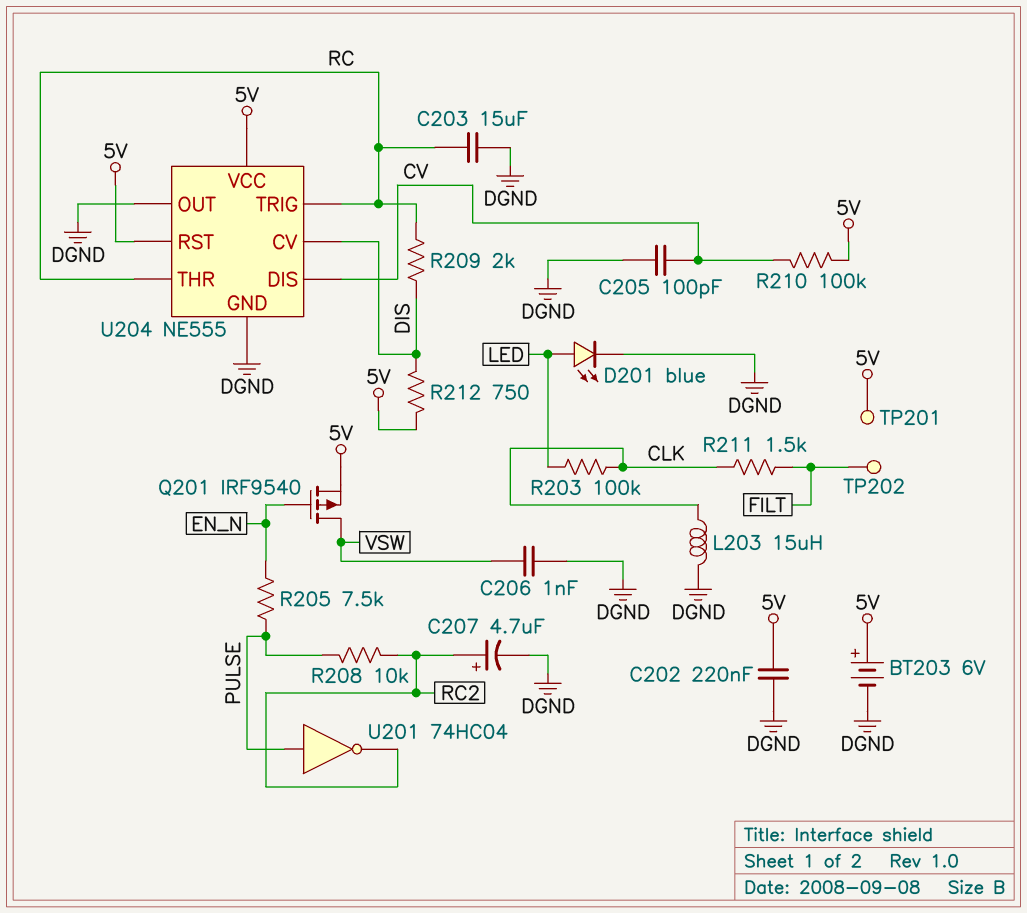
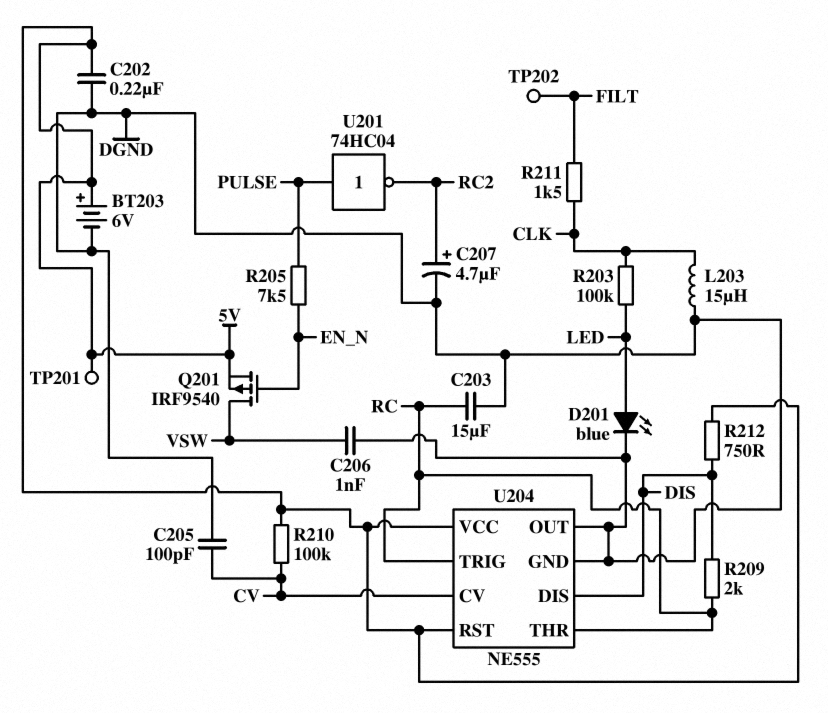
R208: 10k (PULSE, RC2) -> none
U204 pin CV: DIS -> CV
U204 pin DIS: CV -> DIS

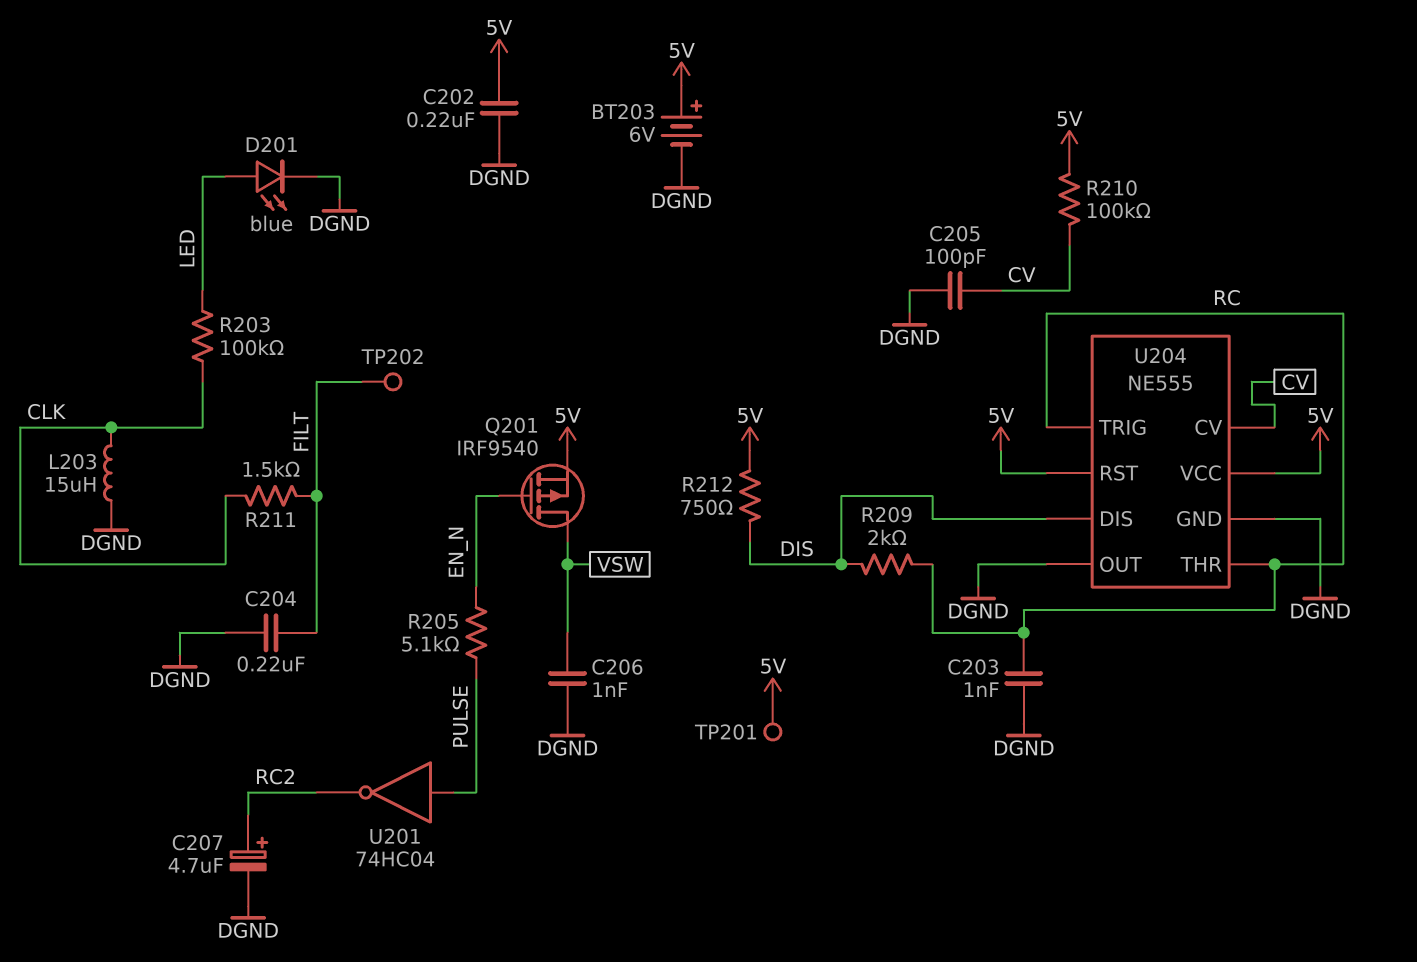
C203: 15uF (DGND, RC) -> 1nF (DGND, RC)
C204: none -> 220nF (DGND, FILT)
R205: 7.5k (EN_N, PULSE) -> 5.1k (EN_N, PULSE)

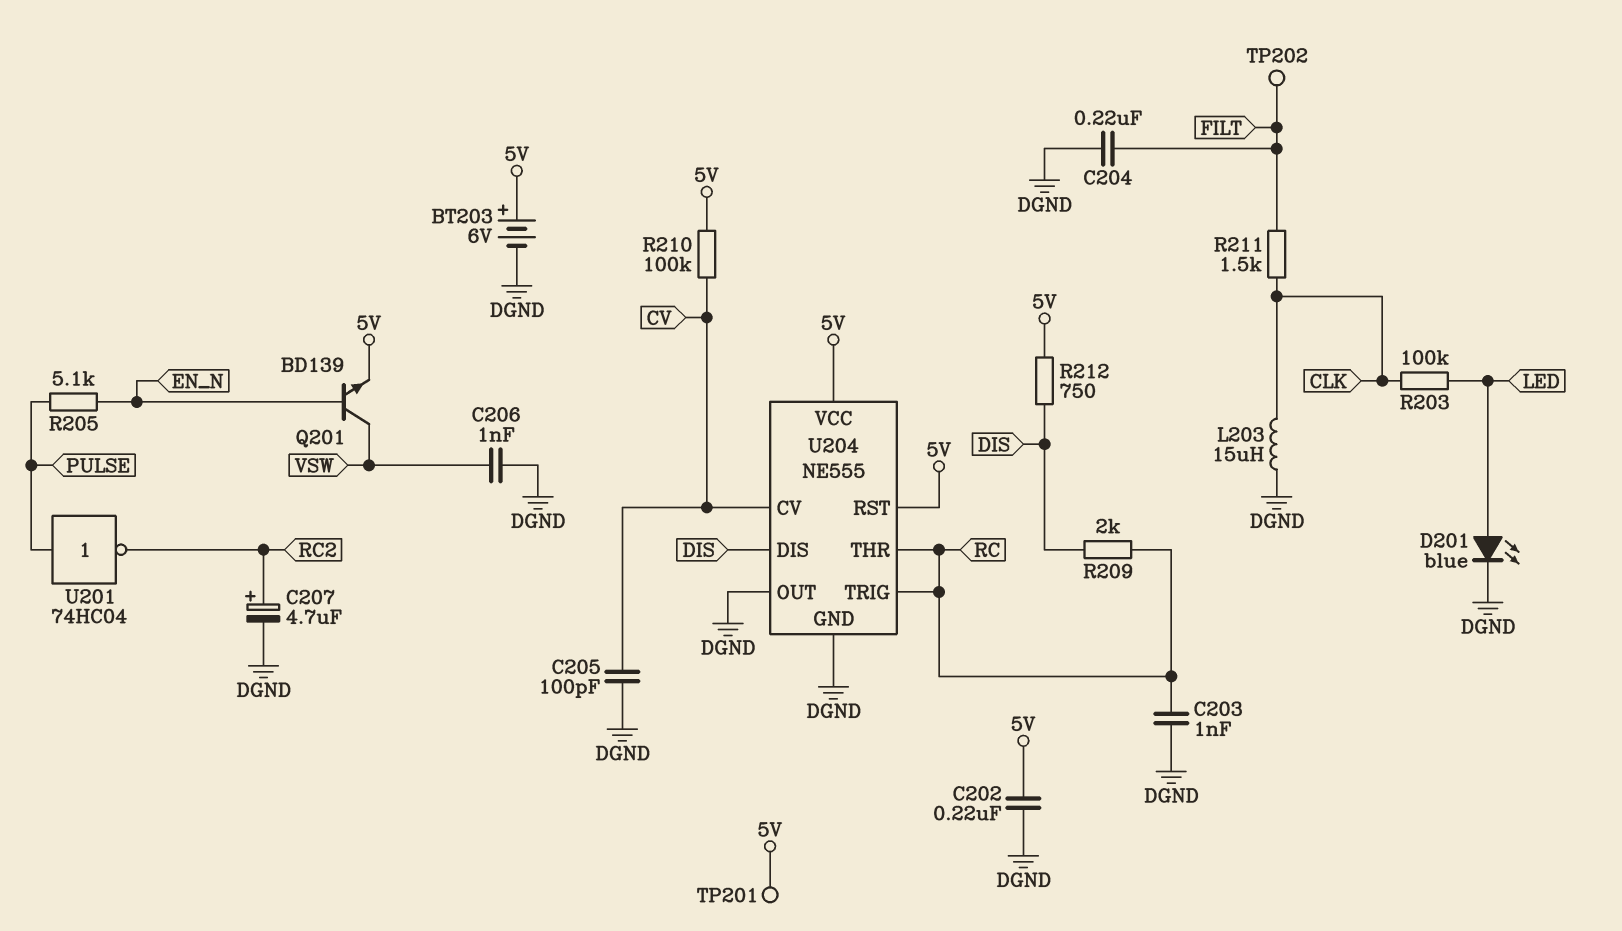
Q201: PMOS IRF9540 (G EN_N, D VSW, S 5V) -> NPN BD139 (B EN_N, C VSW, E 5V)

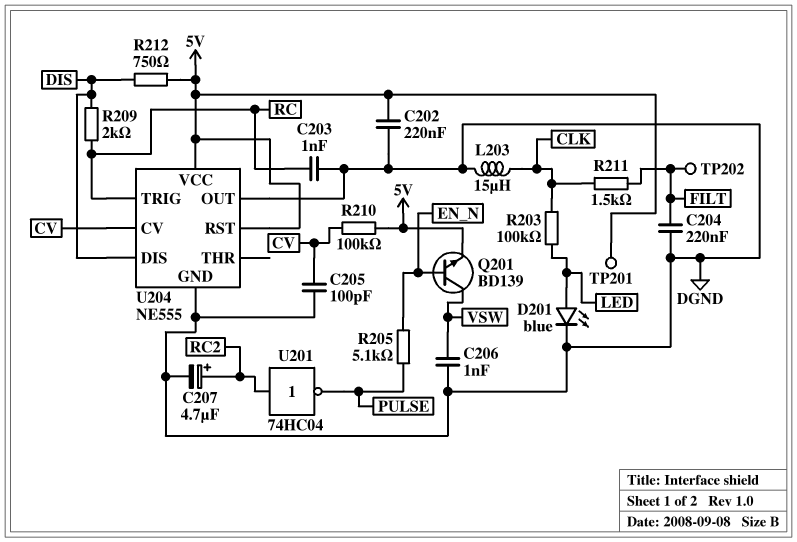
BT203: 6V (plus 5V, minus DGND) -> none
U201: NOT 74HC04 (in PULSE, out RC2) -> NOT 74HC04 (in RC2, out PULSE)
U204 pin THR: RC -> none

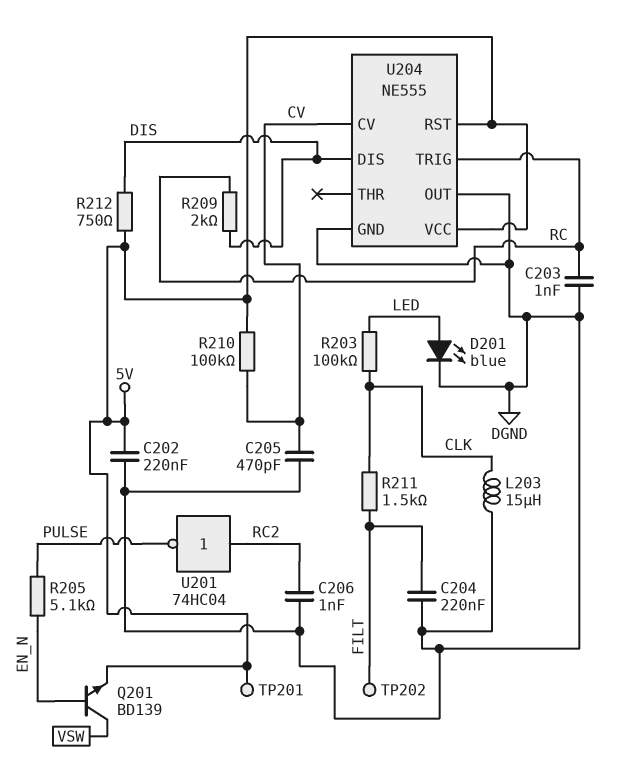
C205: 100pF (CV, DGND) -> 470pF (CV, DGND)
C206: 1nF (DGND, VSW) -> 1nF (DGND, RC2)
C207: 4.7uF (plus RC2, minus DGND) -> none

